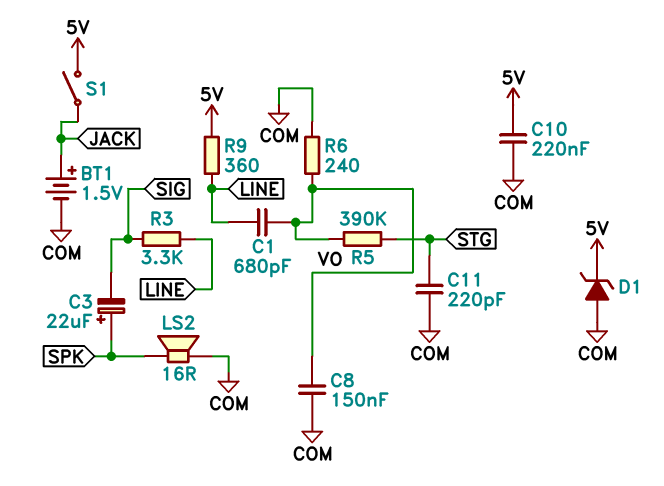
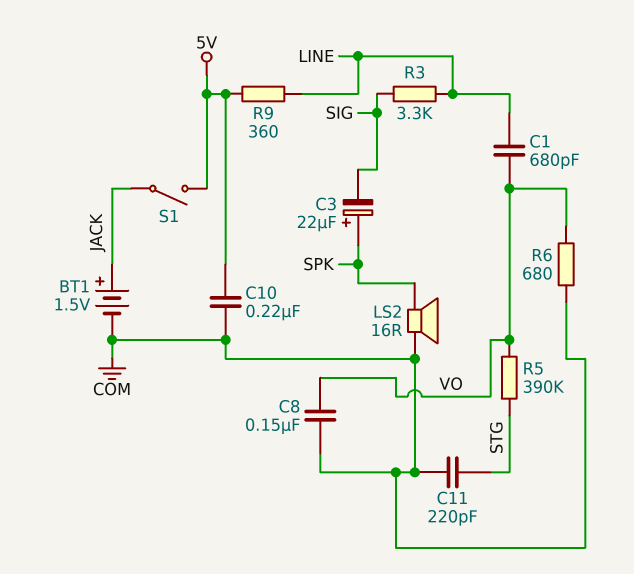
D1: zener (A COM, K 5V) -> none
R6: 240 (COM, VO) -> 680 (COM, VO)

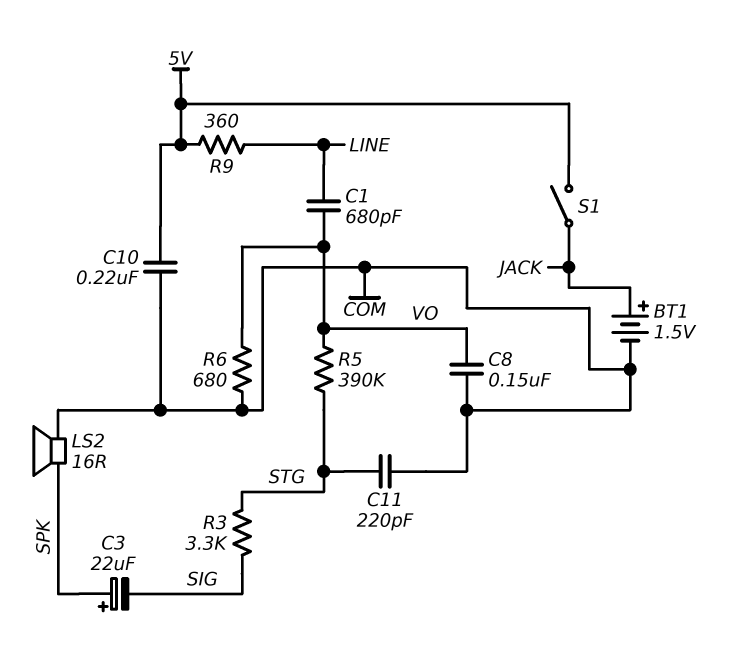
R3: 3.3k (LINE, SIG) -> 3.3k (SIG, STG)

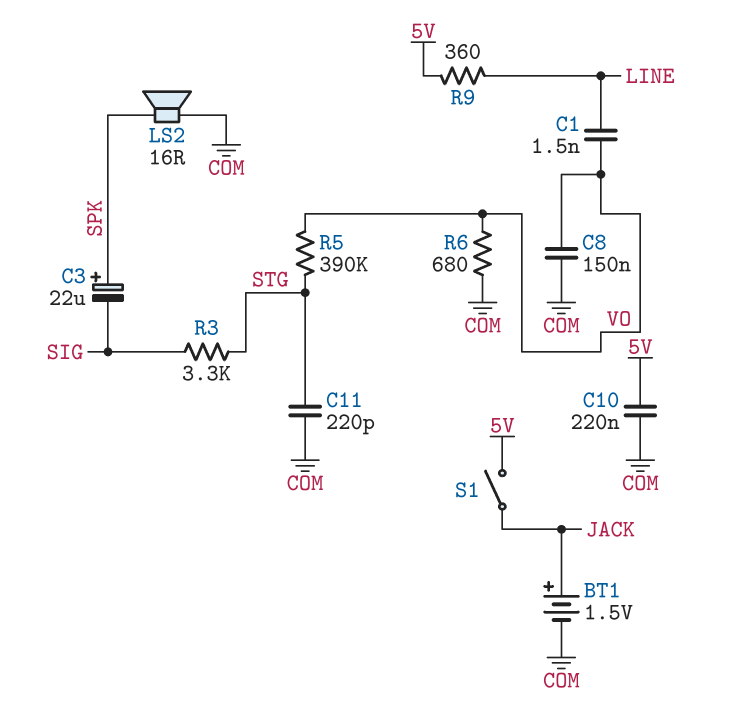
C1: 680pF (LINE, VO) -> 1.5nF (LINE, VO)

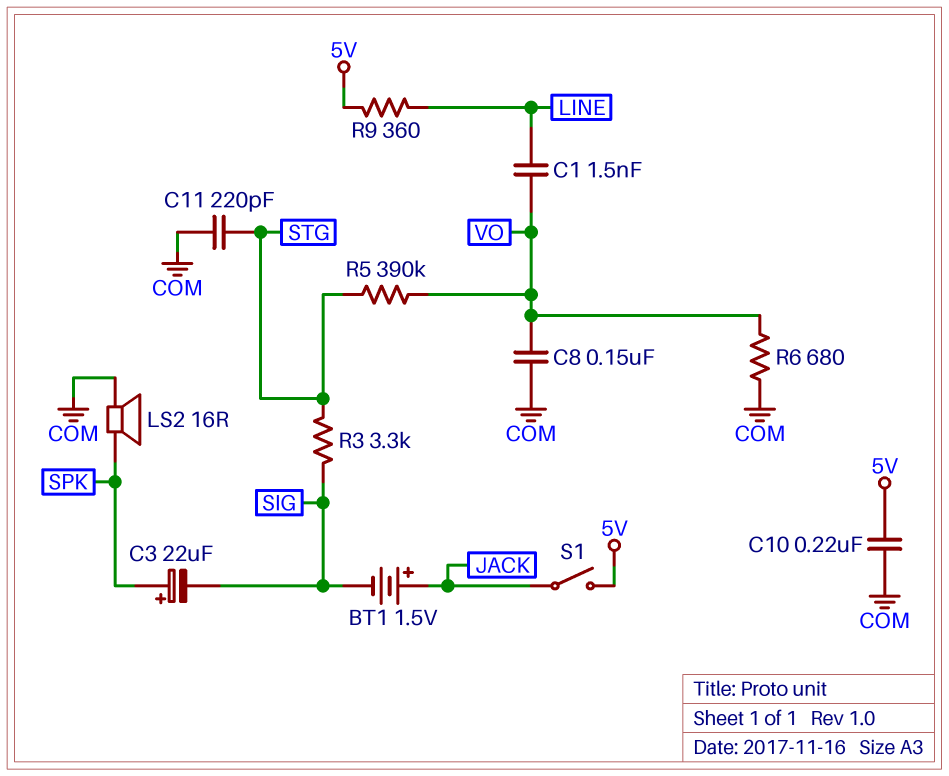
BT1: 1.5V (plus JACK, minus COM) -> 1.5V (plus JACK, minus SIG)

